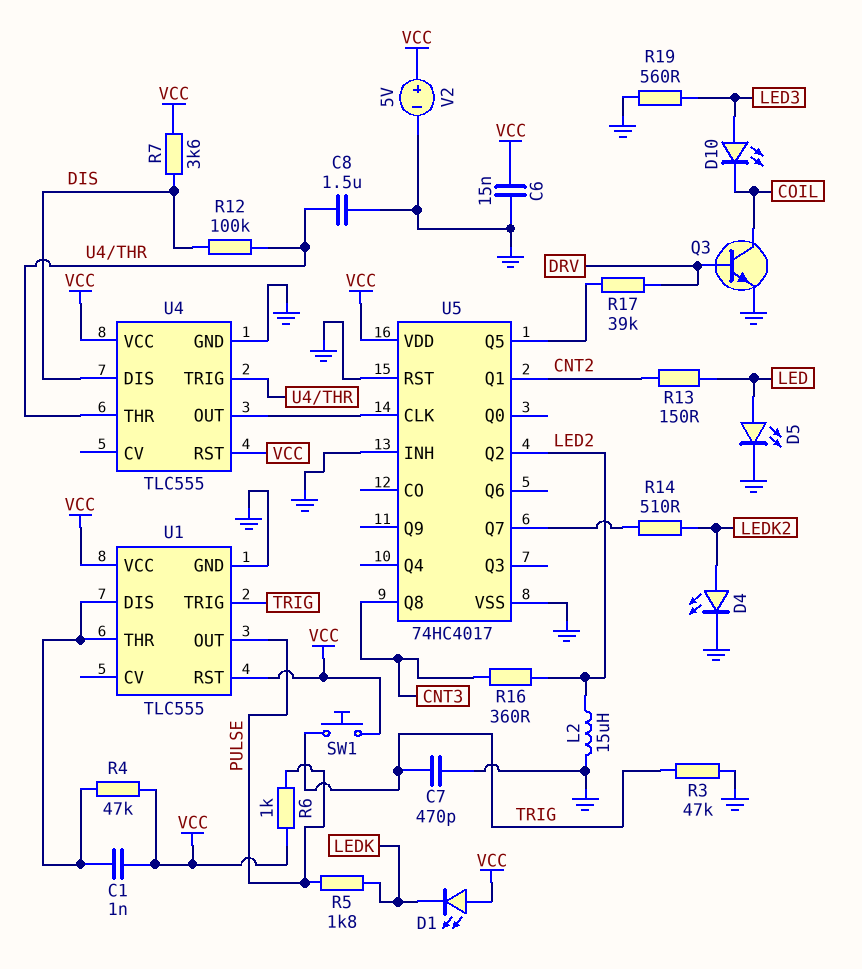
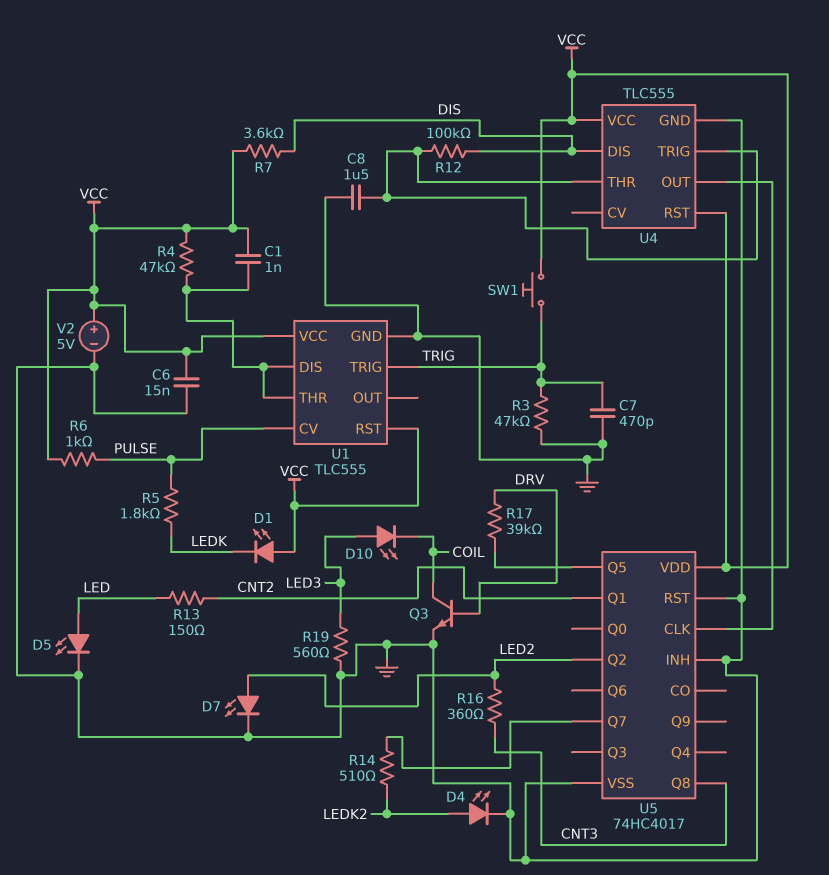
D7: none -> LED (A LED2, K GND)
L2: 15uH (GND, LED2) -> none
U1 pin CV: none -> PULSE
U1 pin OUT: PULSE -> none

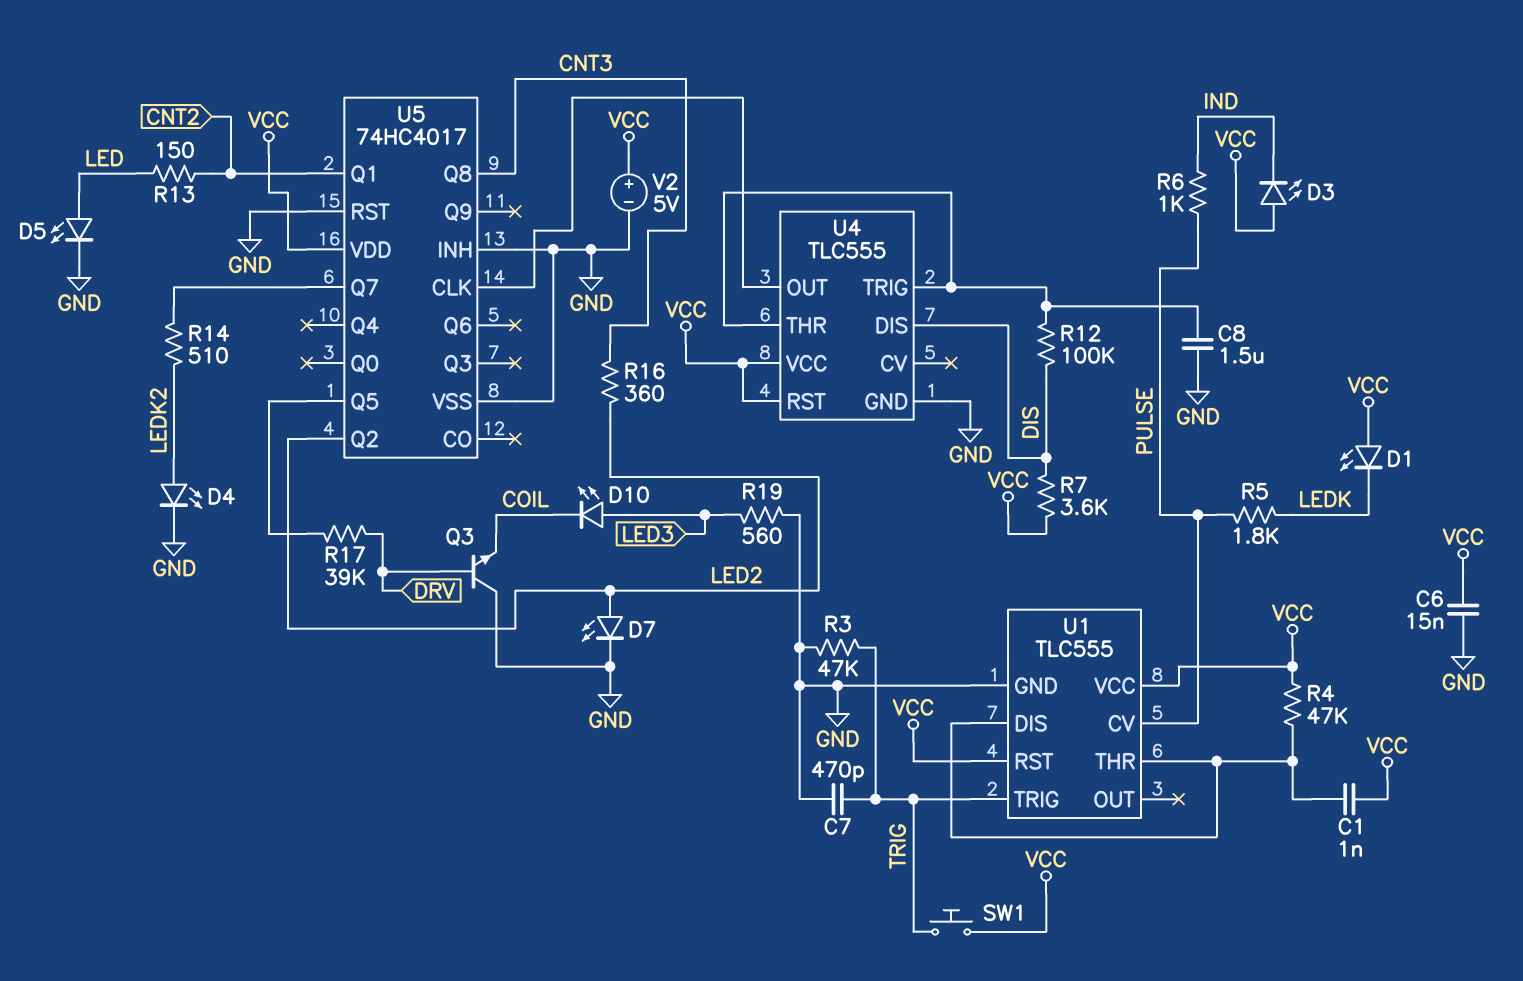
D3: none -> LED (A VCC, K IND)
Q3: NPN (B DRV, C COIL, E GND) -> NPN (B DRV, C GND, E COIL)
R6: 1k (PULSE, VCC) -> 1k (IND, PULSE)

